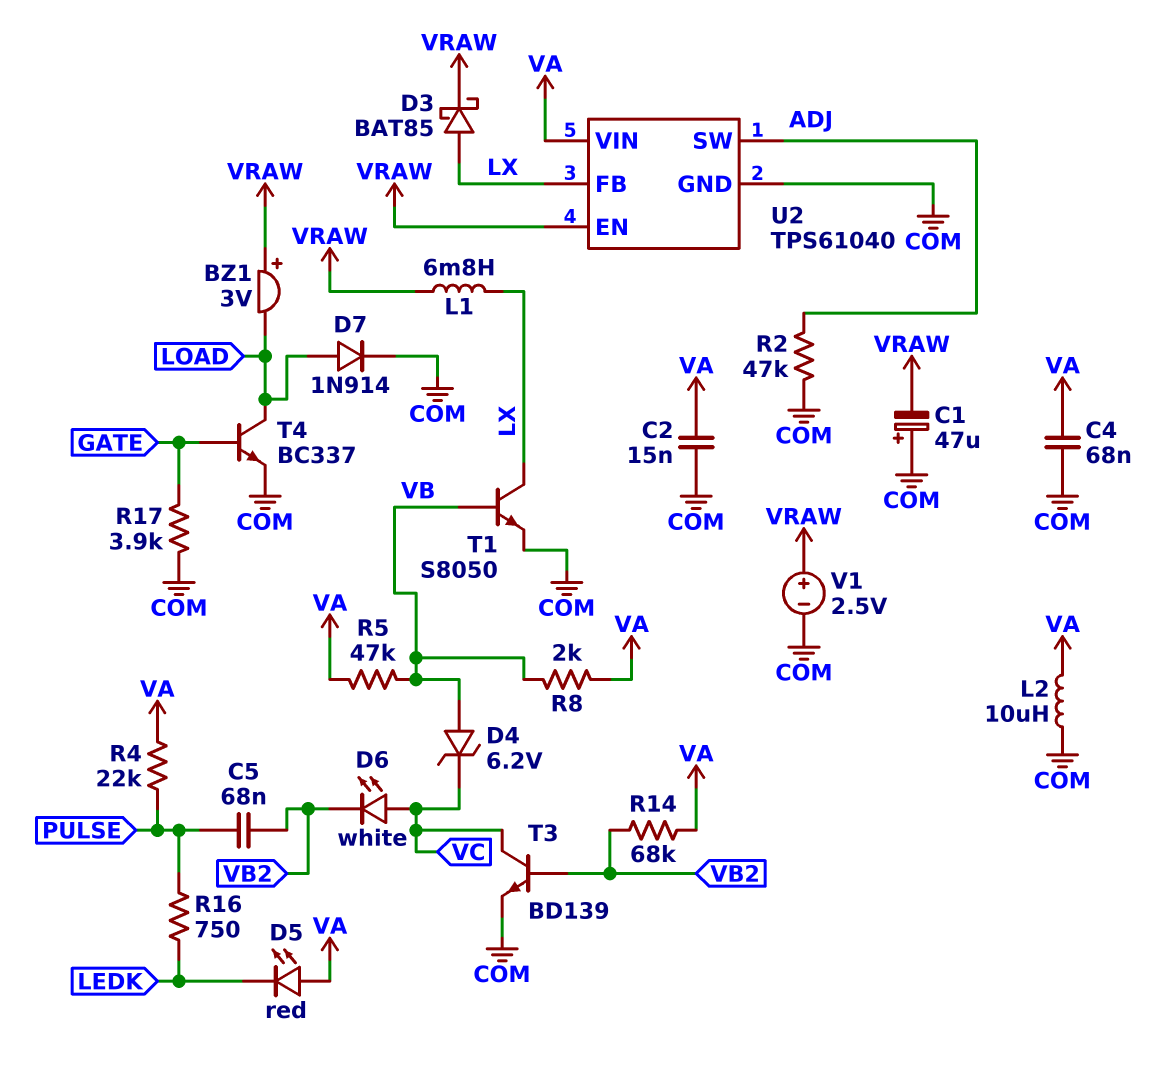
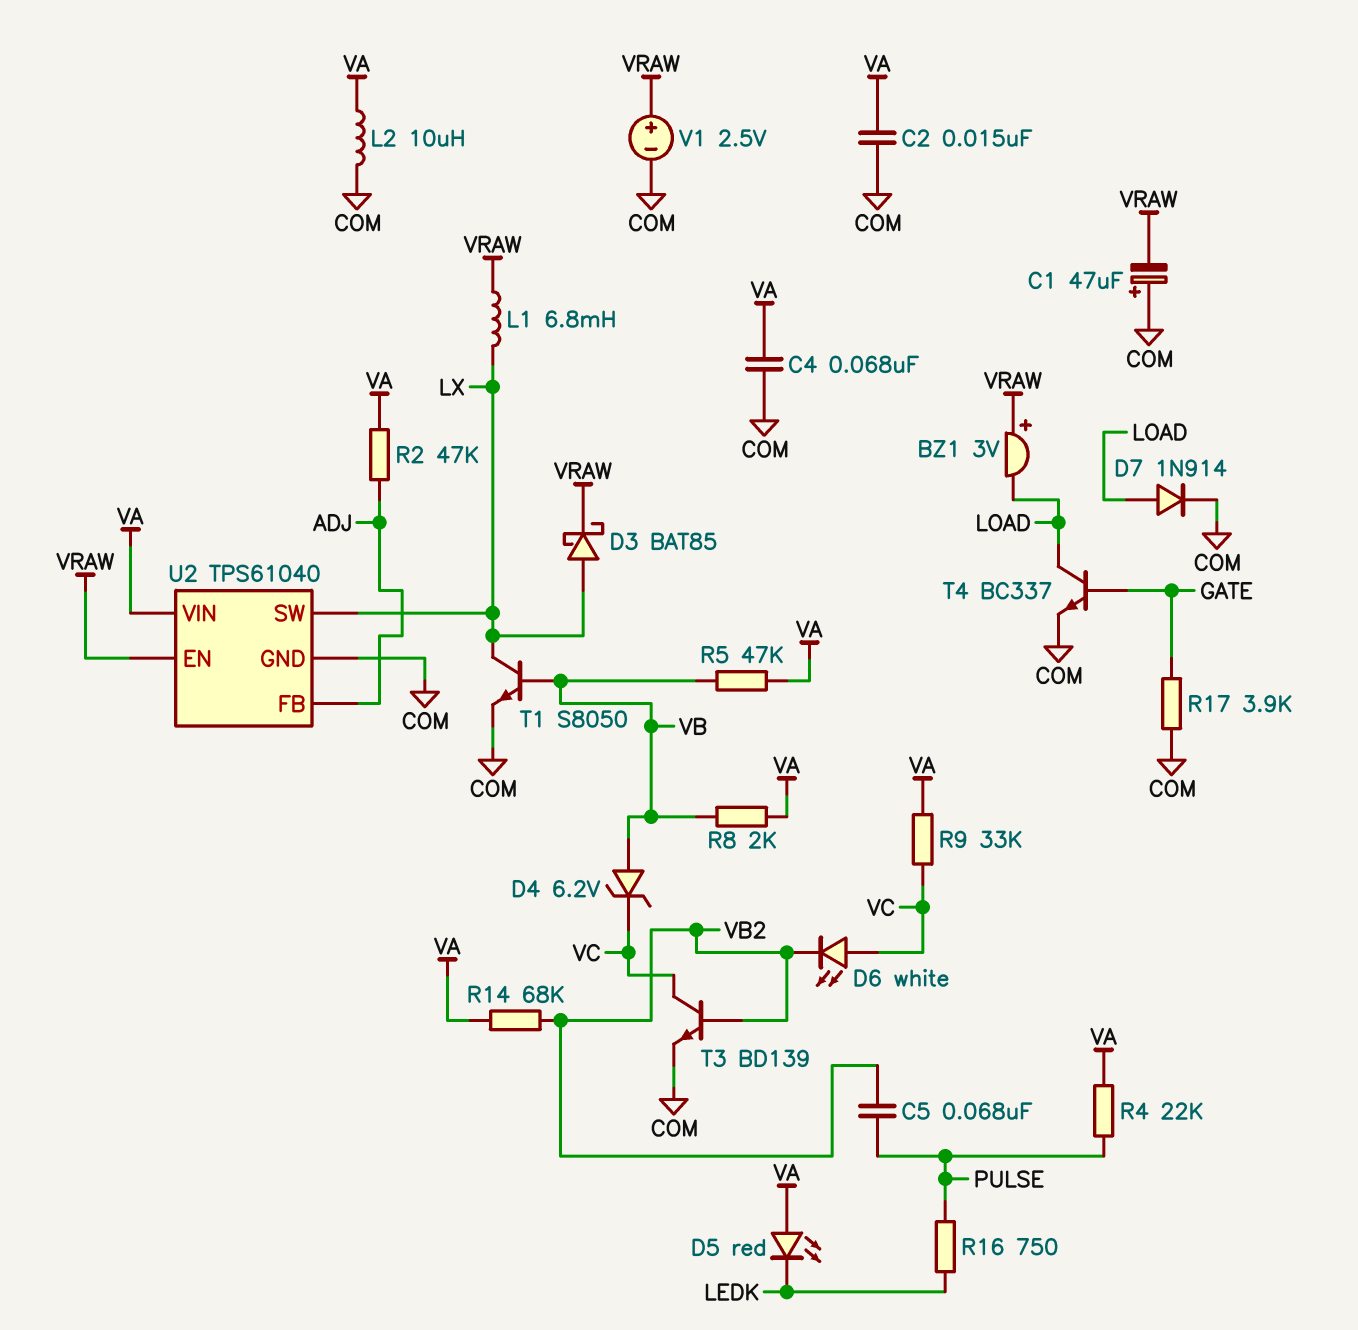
R2: 47k (ADJ, COM) -> 47k (ADJ, VA)
R9: none -> 33k (VA, VC)
U2 pin FB: LX -> ADJ
U2 pin SW: ADJ -> LX

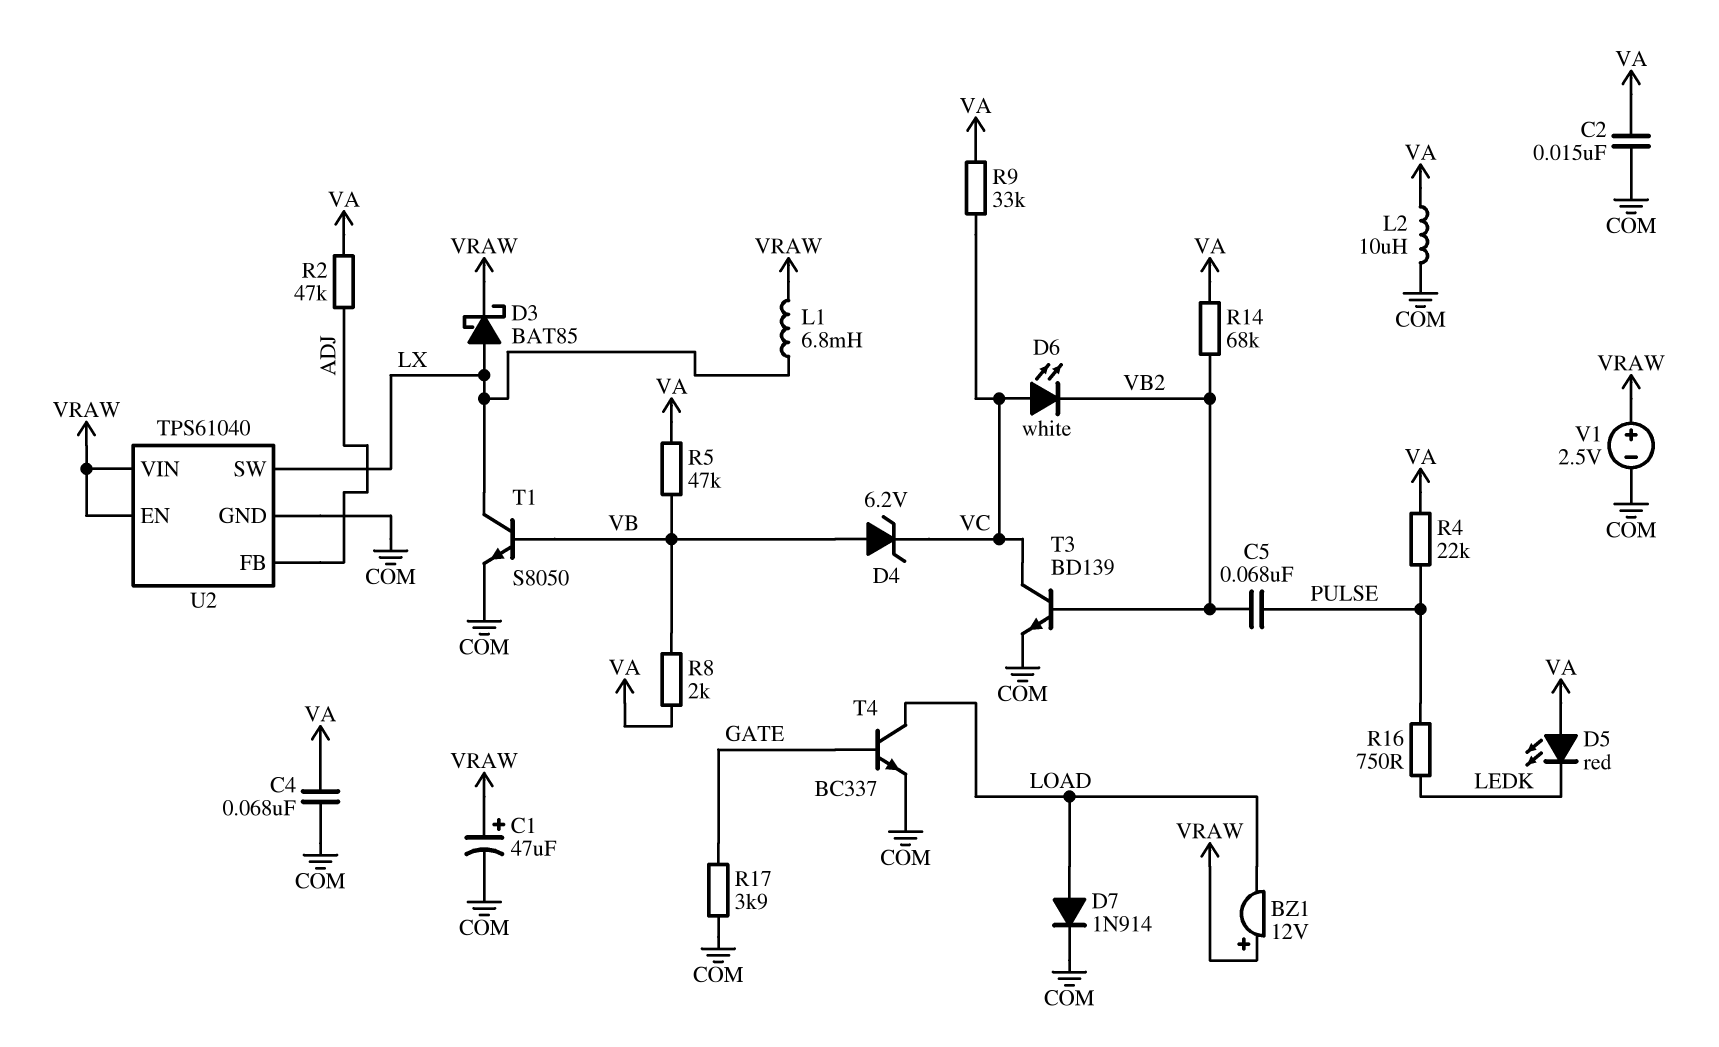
BZ1: buzzer 3V (plus VRAW, minus LOAD) -> buzzer 12V (plus VRAW, minus LOAD)
C1: 47uF (plus COM, minus VRAW) -> 47uF (plus VRAW, minus COM)
U2 pin VIN: VA -> VRAW

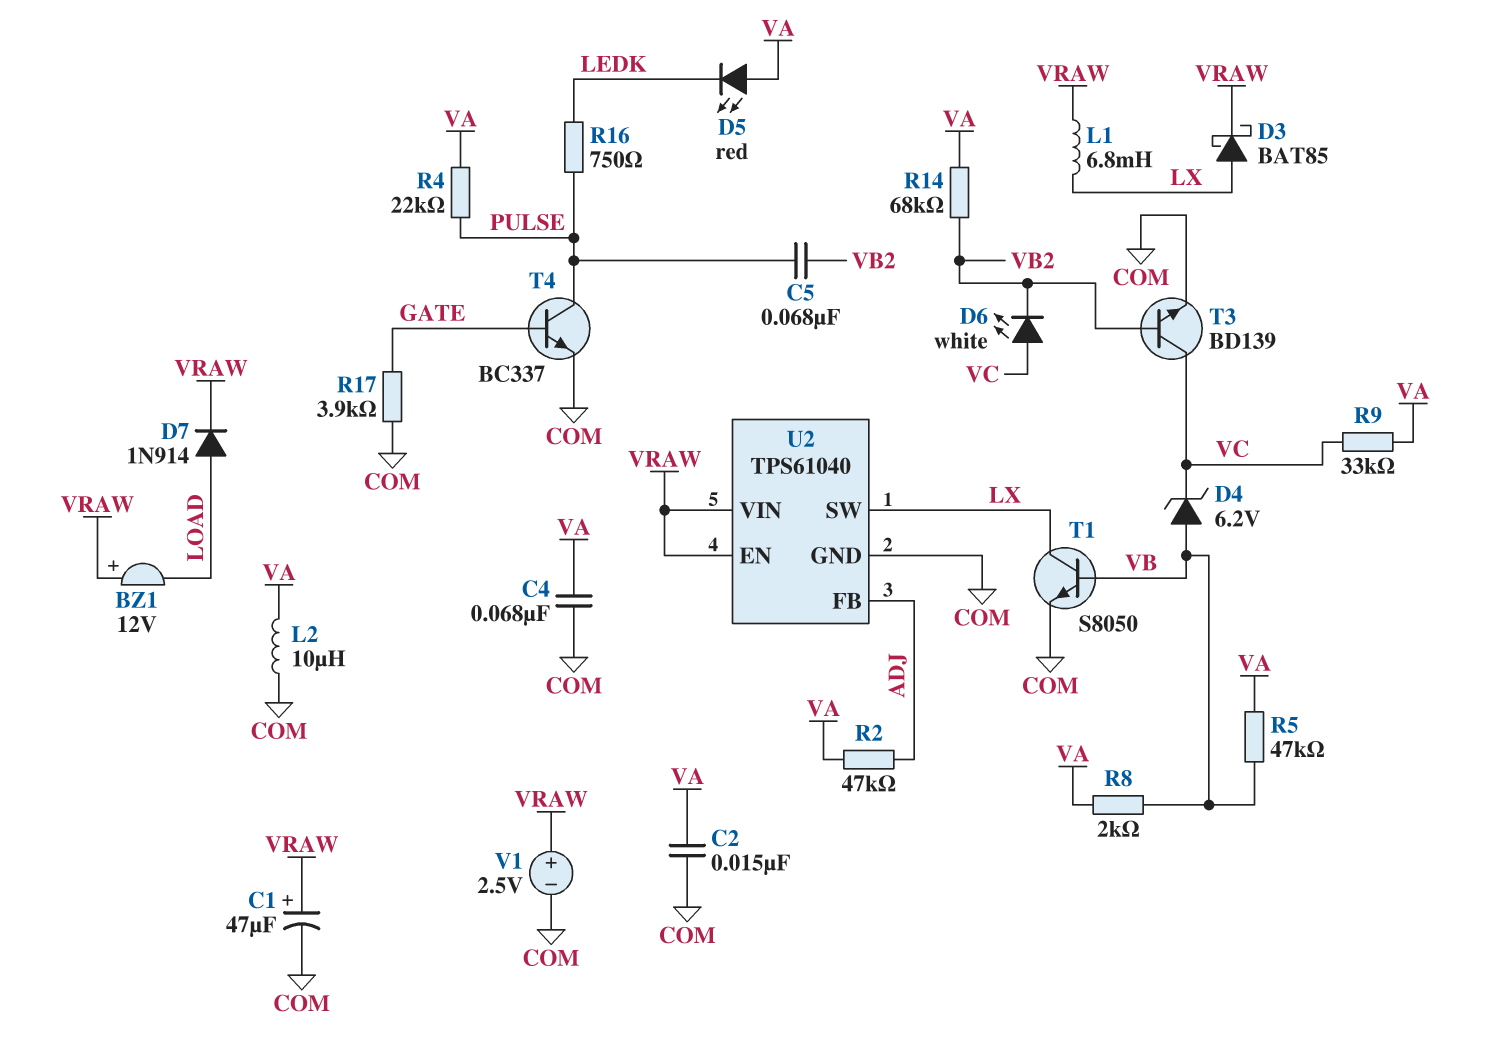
D7: diode 1N914 (A LOAD, K COM) -> diode 1N914 (A LOAD, K VRAW)
T4: NPN BC337 (B GATE, C LOAD, E COM) -> NPN BC337 (B GATE, C PULSE, E COM)

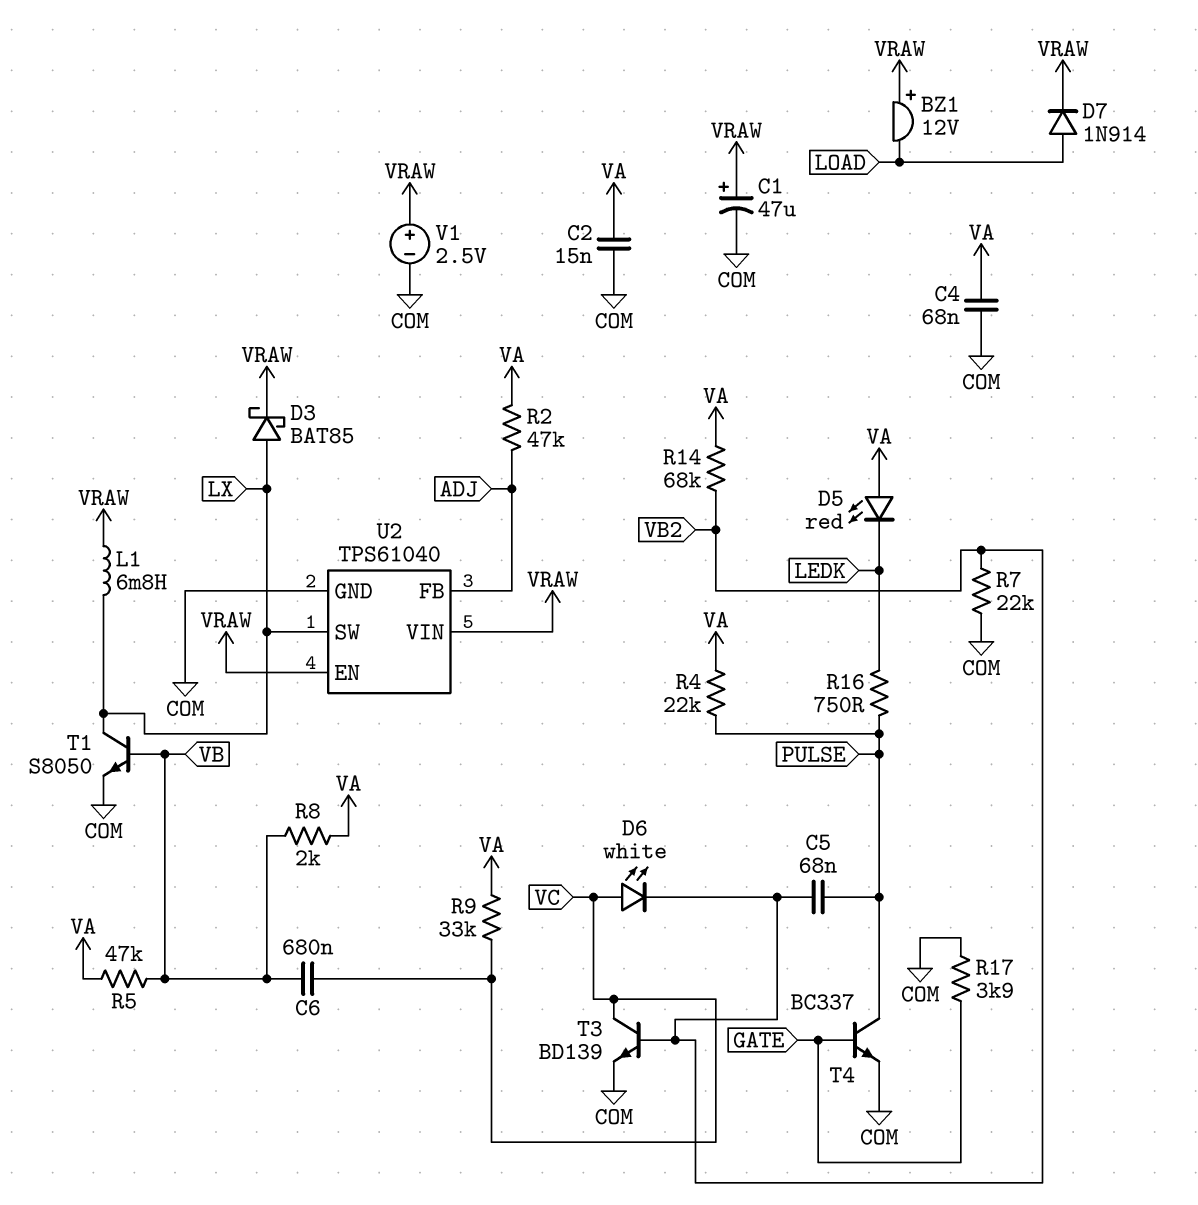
C6: none -> 680nF (VB, VC)
D4: zener 6.2V (A VB, K VC) -> none
L2: 10uH (COM, VA) -> none
R7: none -> 22k (COM, VB2)

